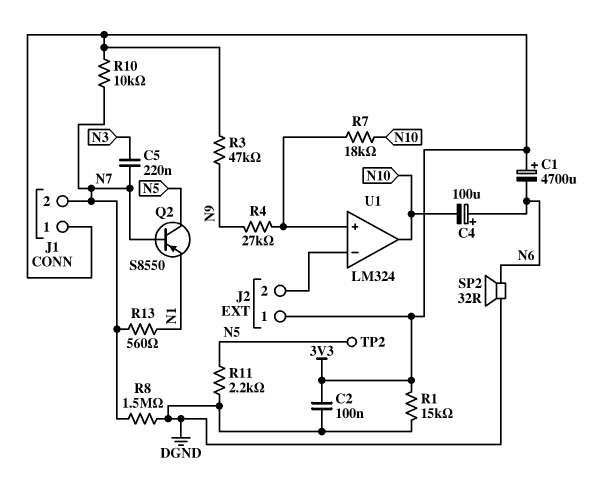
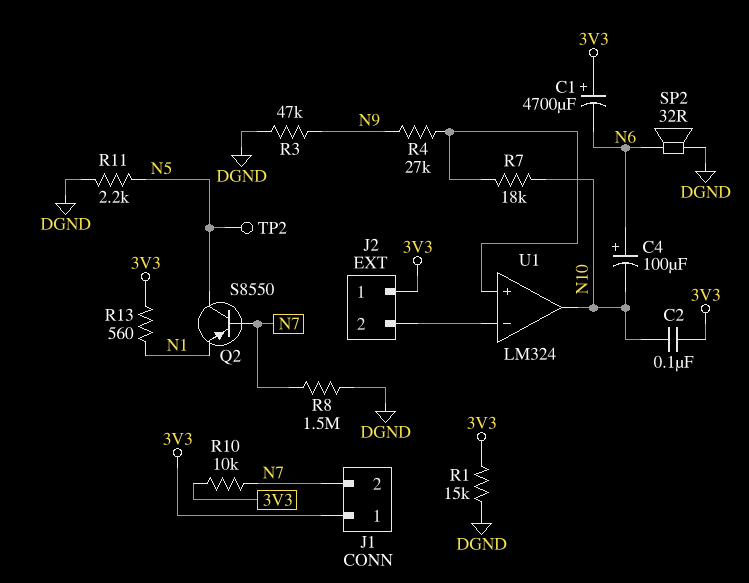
C2: 100nF (3V3, DGND) -> 100nF (3V3, N10)
C5: 220nF (N3, N7) -> none
R3: 47k (3V3, N9) -> 47k (DGND, N9)
R13: 560 (N1, N7) -> 560 (3V3, N1)

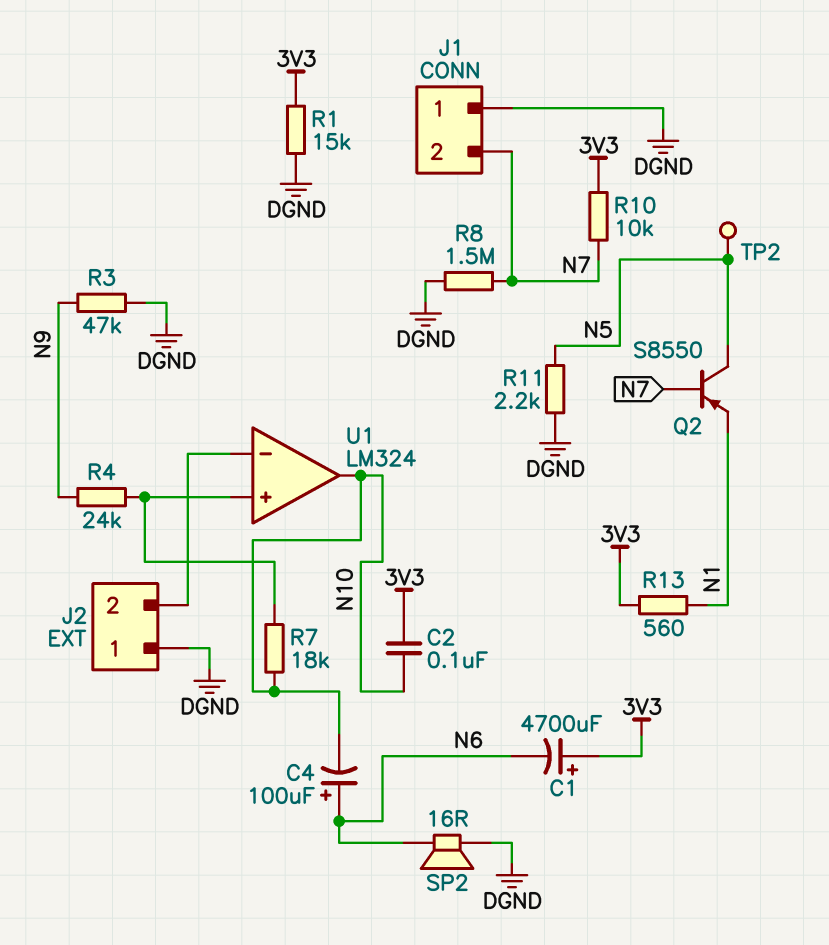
J1 pin 1: 3V3 -> DGND
J2 pin 1: 3V3 -> DGND
R4: 27k (N9, U1/in+) -> 24k (N9, U1/in+)
SP2: speaker 32R (DGND, N6) -> speaker 16R (DGND, N6)

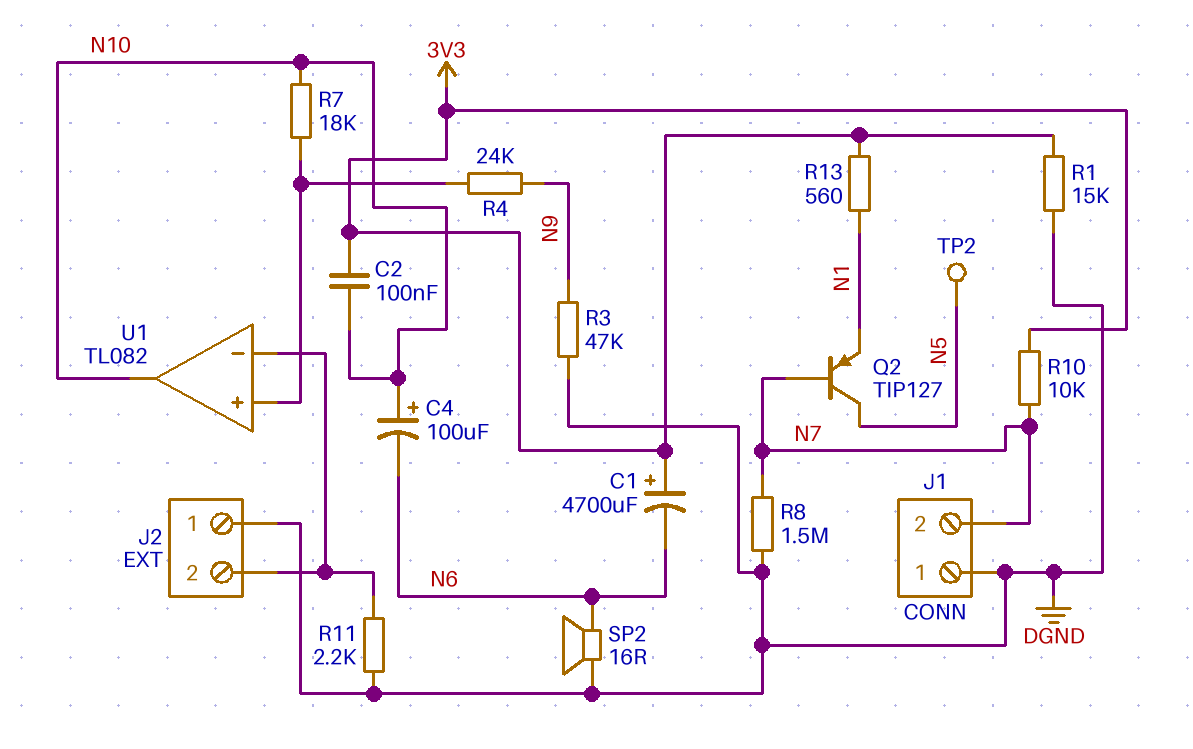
C4: 100uF (plus N6, minus N10) -> 100uF (plus N10, minus N6)
Q2: PNP S8550 (B N7, C N5, E N1) -> PNP TIP127 (B N7, C N5, E N1)
R11: 2.2k (DGND, N5) -> 2.2k (DGND, J2/2)
U1: LM324 -> TL082

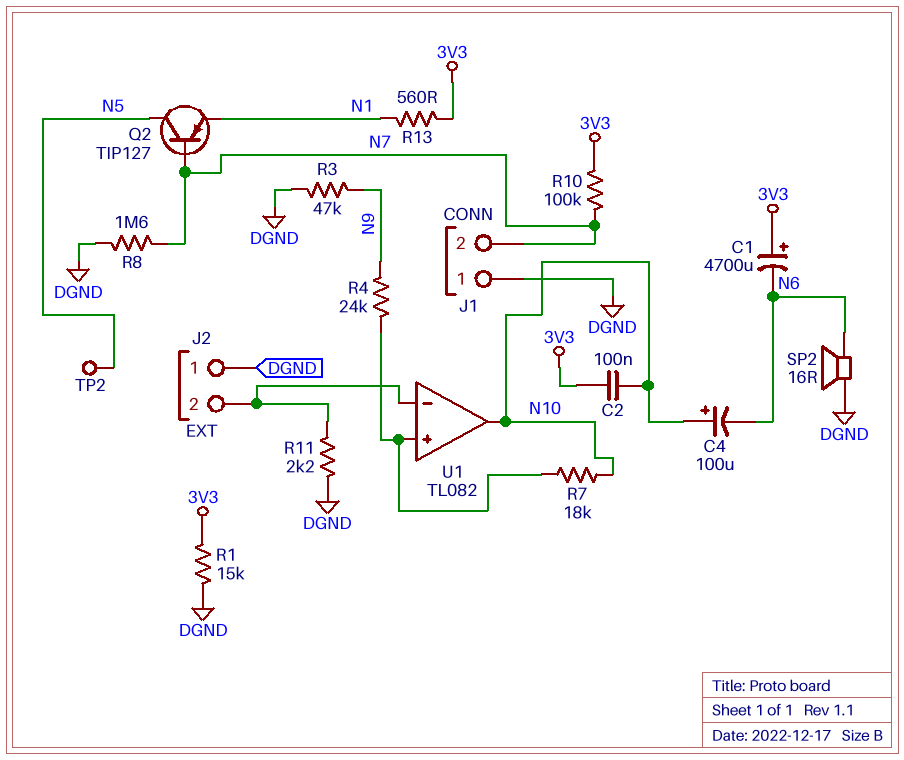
R8: 1.5M (DGND, N7) -> 1.6M (DGND, N7)
R10: 10k (3V3, N7) -> 100k (3V3, N7)

